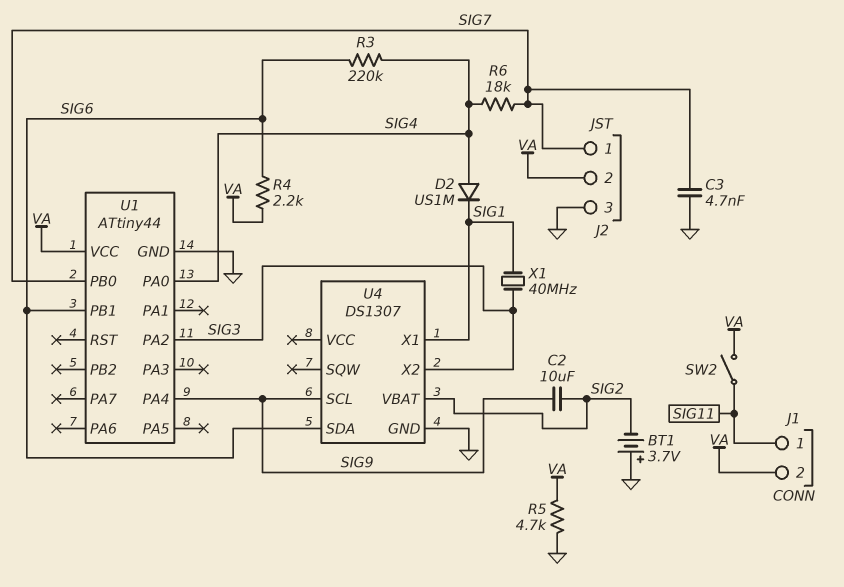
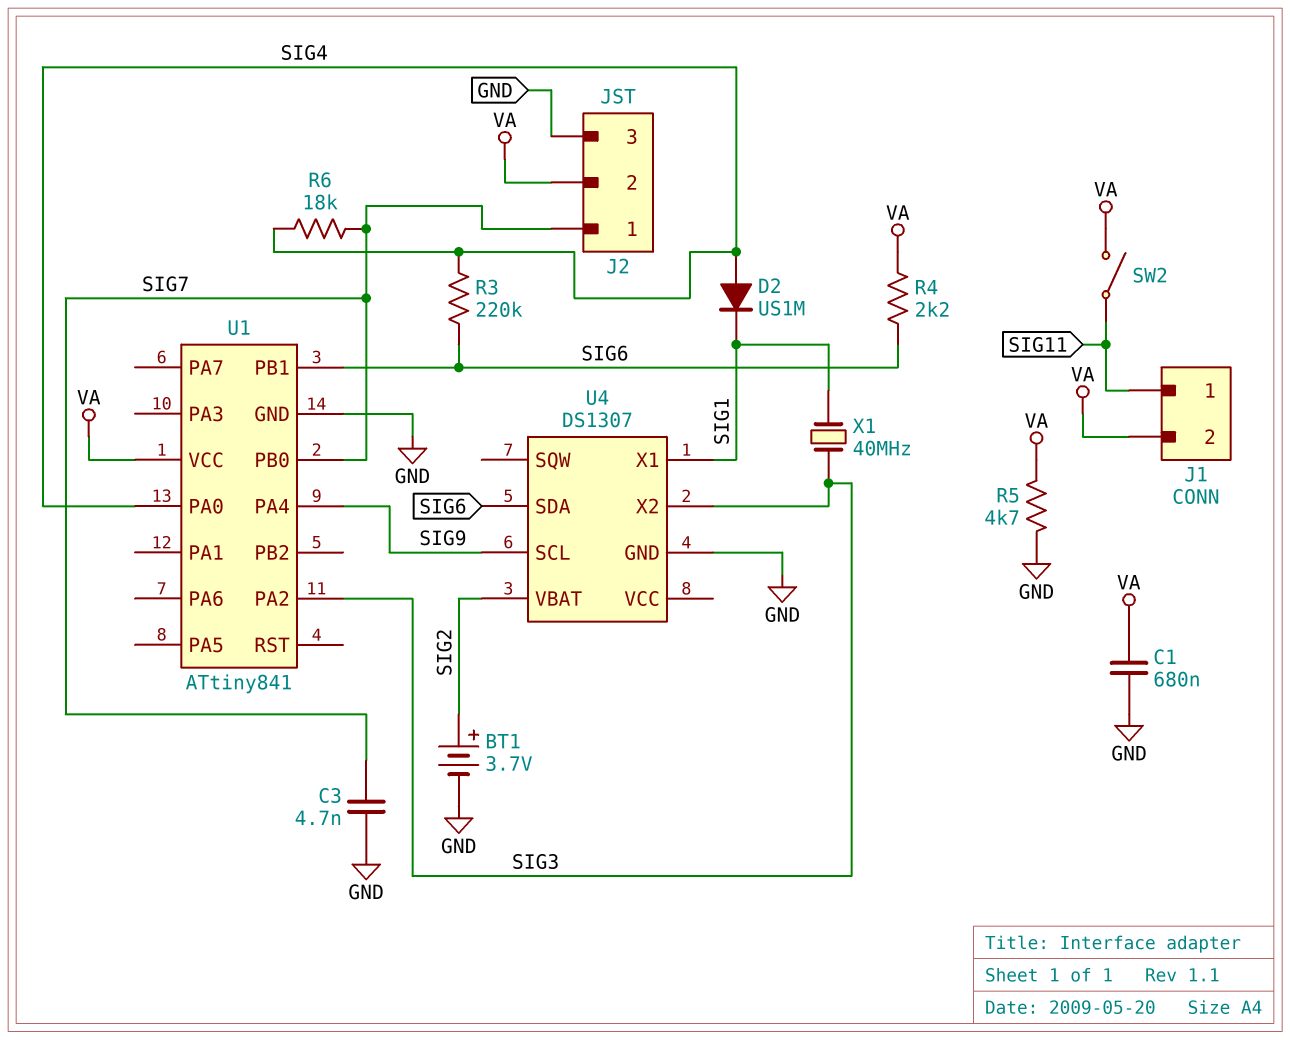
BT1: 3.7V (plus GND, minus SIG2) -> 3.7V (plus SIG2, minus GND)
C1: none -> 680nF (GND, VA)
C2: 10uF (SIG2, SIG9) -> none
U1: ATtiny44 -> ATtiny841

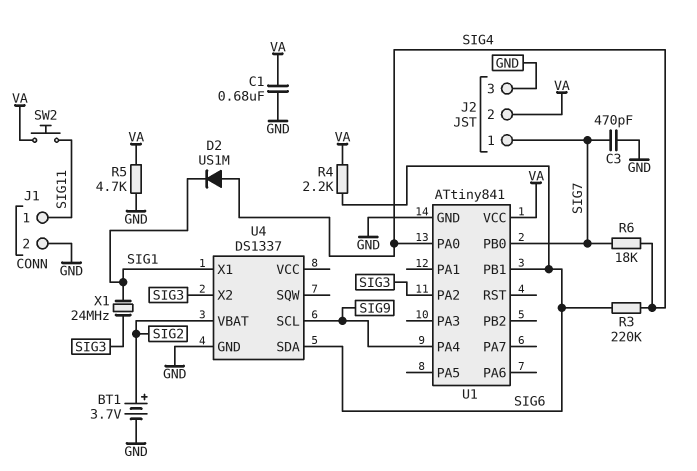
C3: 4.7nF (GND, SIG7) -> 470pF (GND, SIG7)
J1 pin 2: VA -> GND
SW2: switch (SIG11, VA) -> button (SIG11, VA)
U4: DS1307 -> DS1337
X1: 40MHz (SIG1, SIG3) -> 24MHz (SIG1, SIG3)

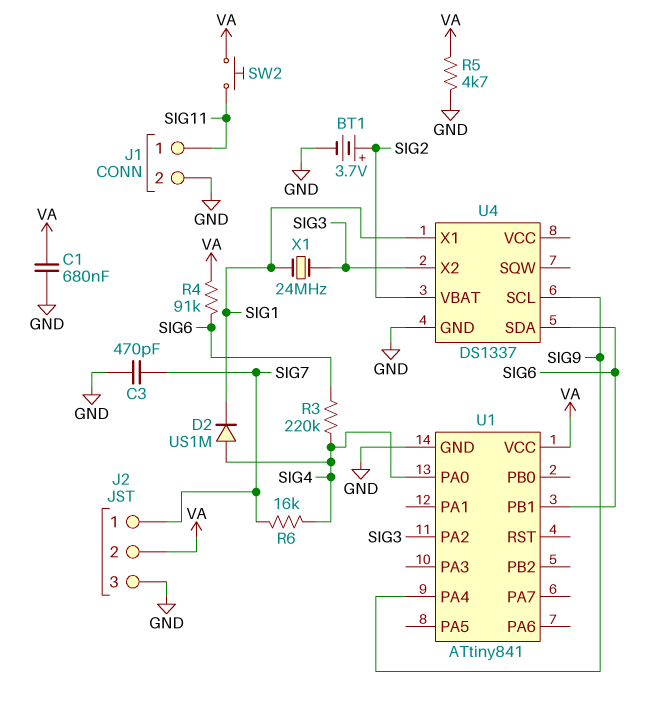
R4: 2.2k (SIG6, VA) -> 91k (SIG6, VA)
R6: 18k (SIG4, SIG7) -> 16k (SIG4, SIG7)
U1 pin PB0: SIG7 -> none

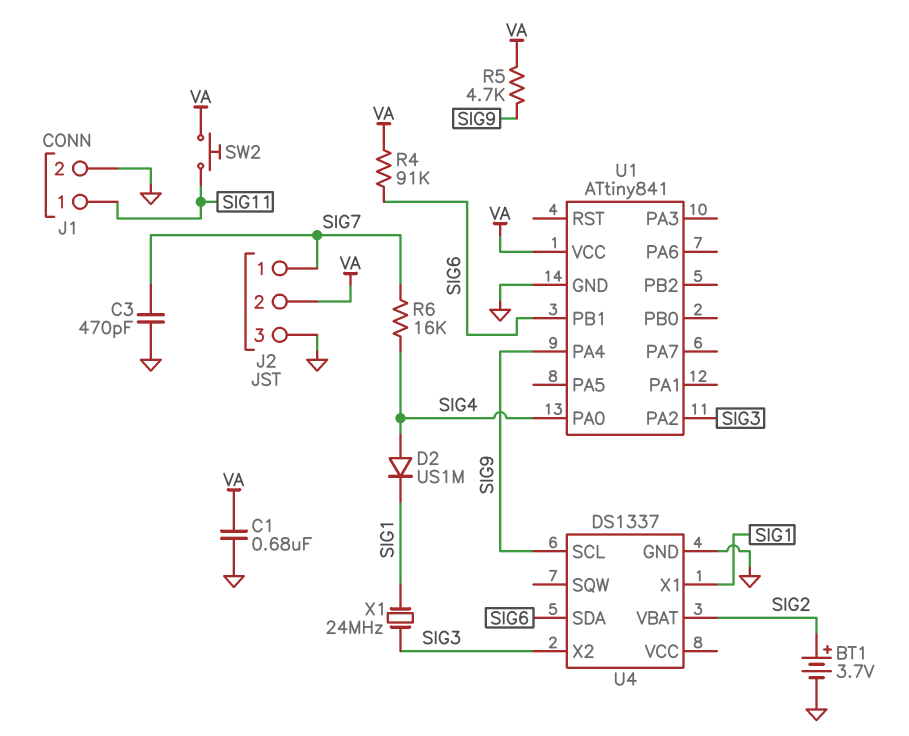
R3: 220k (SIG4, SIG6) -> none
R5: 4.7k (GND, VA) -> 4.7k (SIG9, VA)

